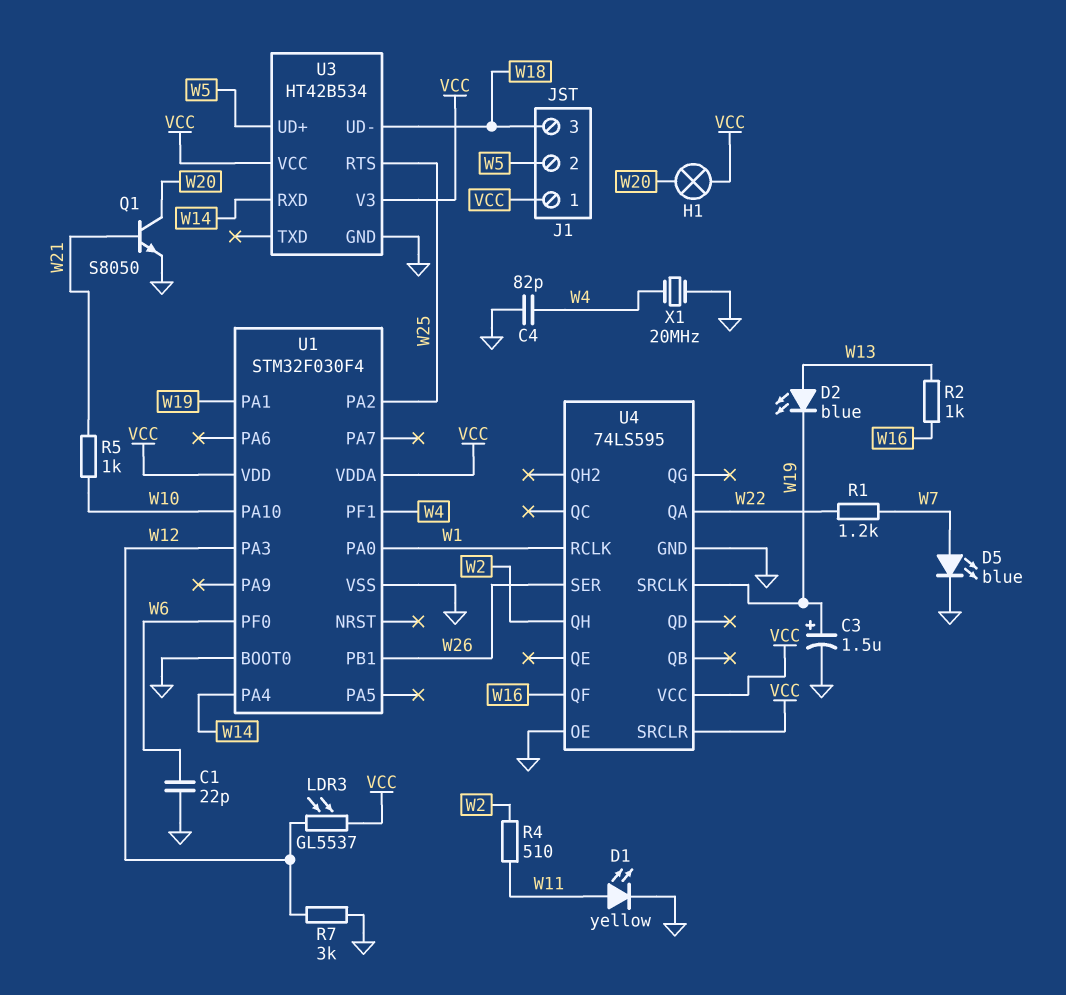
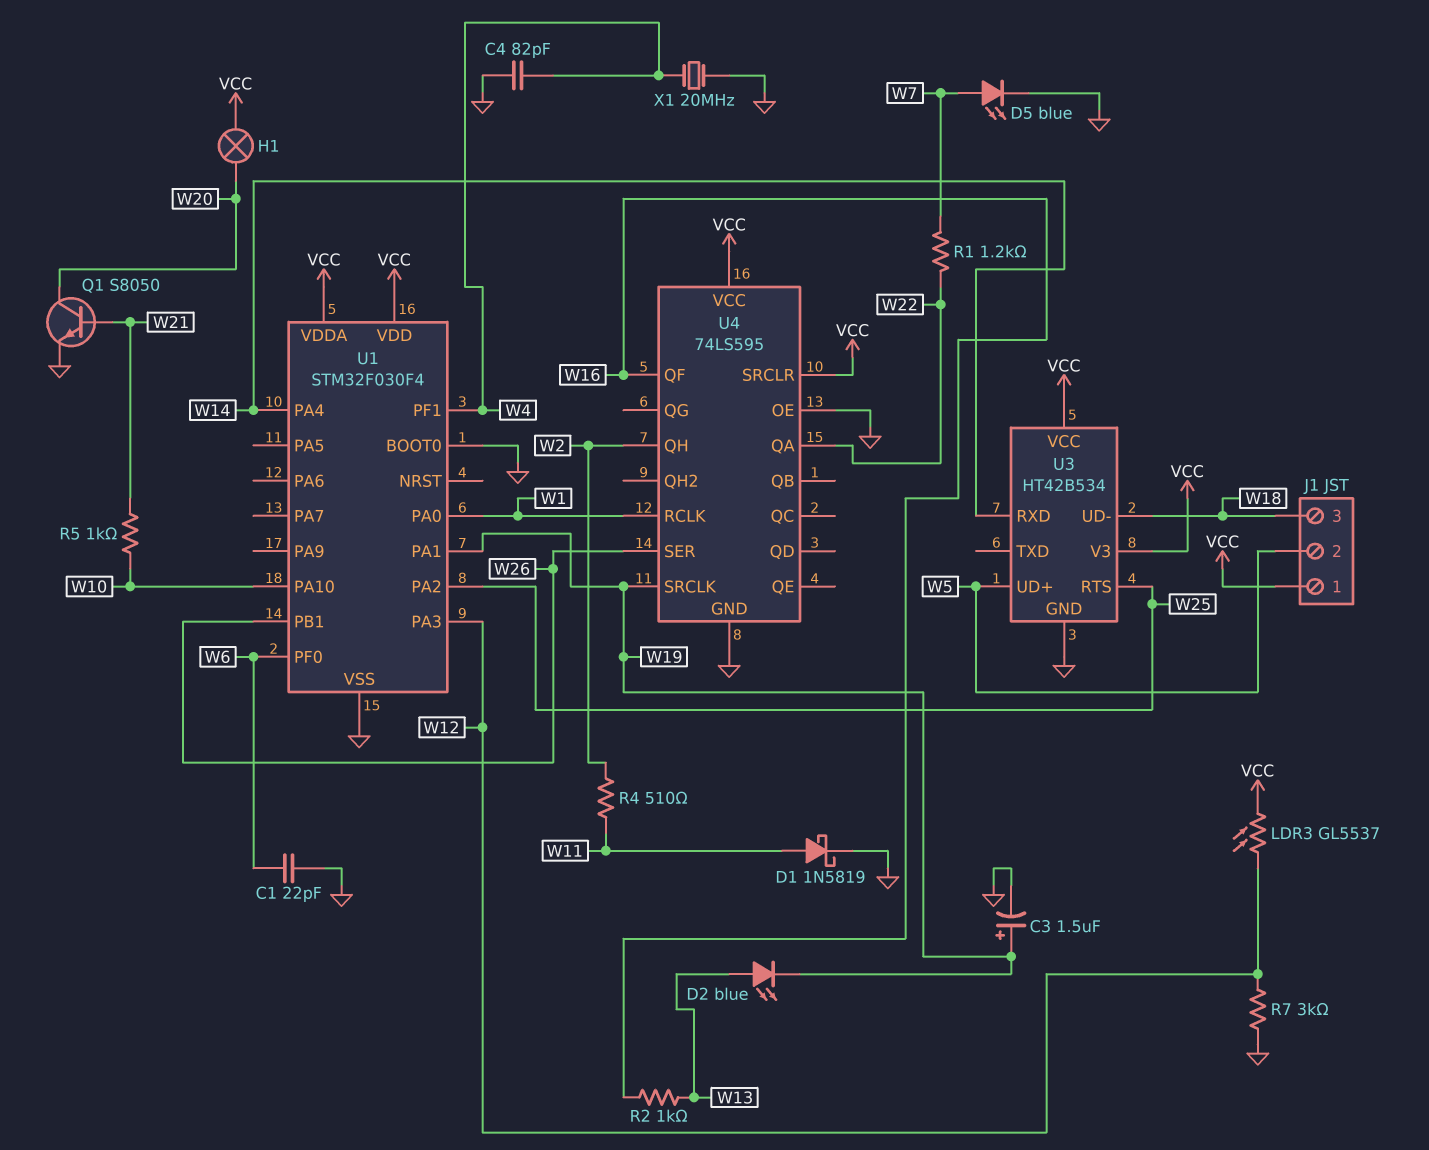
D1: LED yellow (A W11, K GND) -> schottky 1N5819 (A W11, K GND)

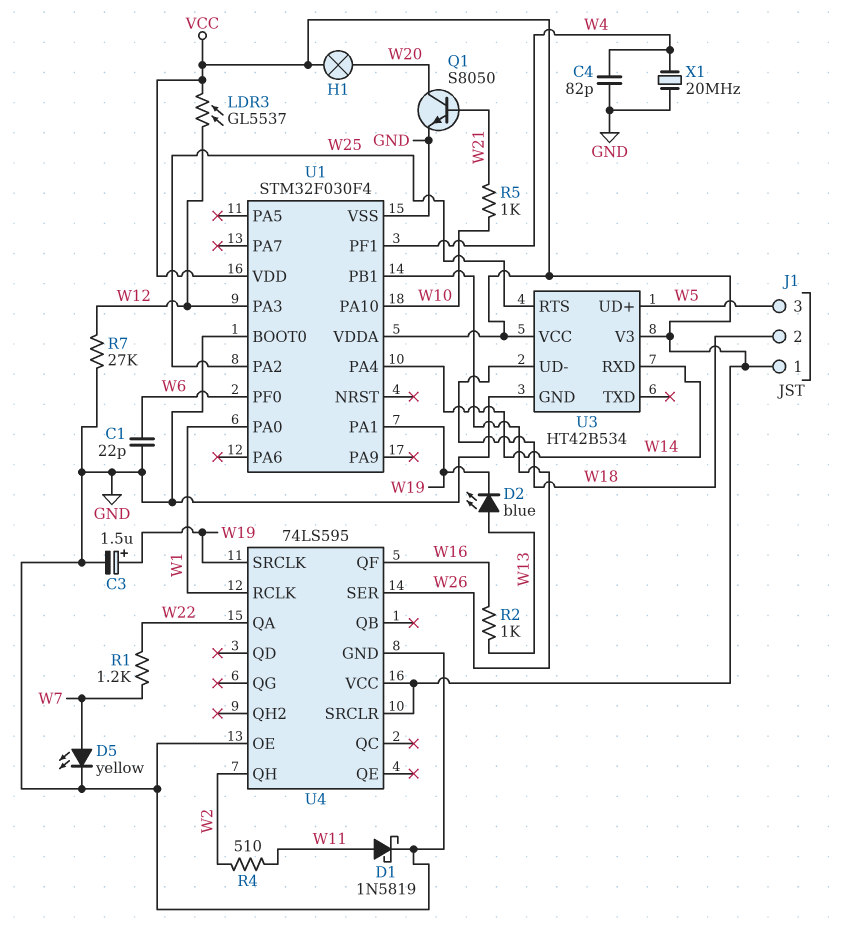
D5: LED blue (A W7, K GND) -> LED yellow (A W7, K GND)
J1 pin 2: W5 -> W18
J1 pin 3: W18 -> W5
R7: 3k (GND, W12) -> 27k (GND, W12)

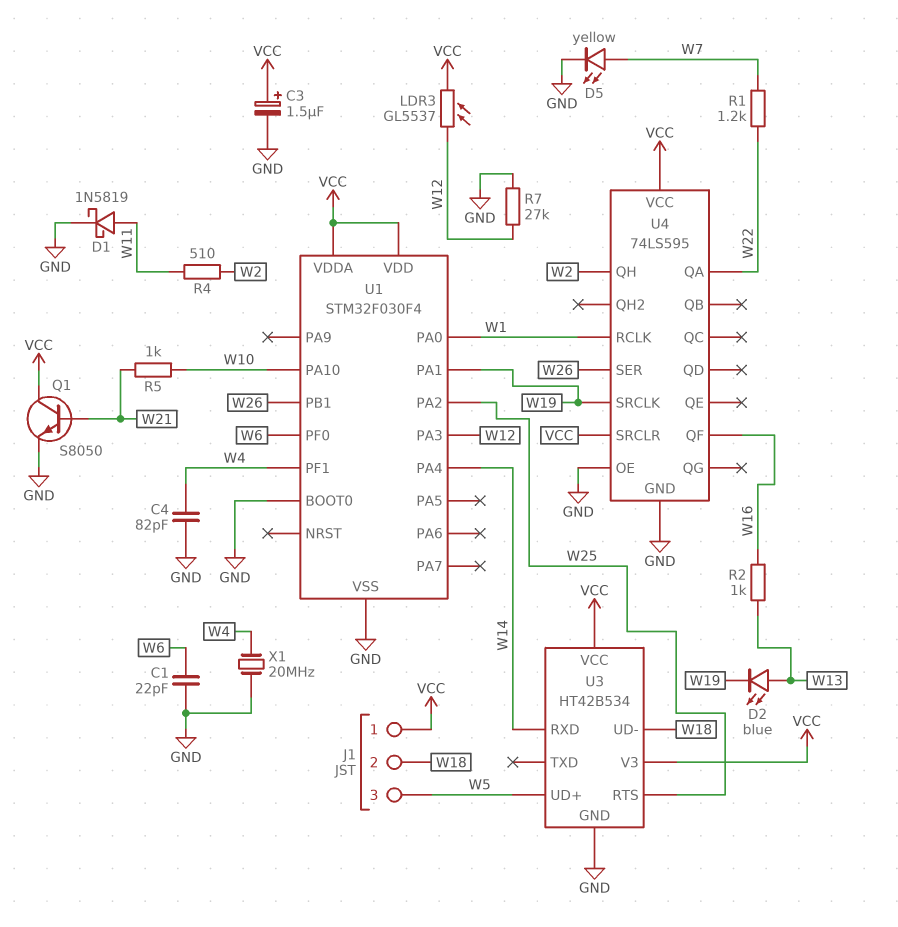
C3: 1.5uF (plus W19, minus GND) -> 1.5uF (plus VCC, minus GND)
H1: lamp (VCC, W20) -> none
Q1: NPN S8050 (B W21, C W20, E GND) -> NPN S8050 (B W21, C VCC, E GND)

